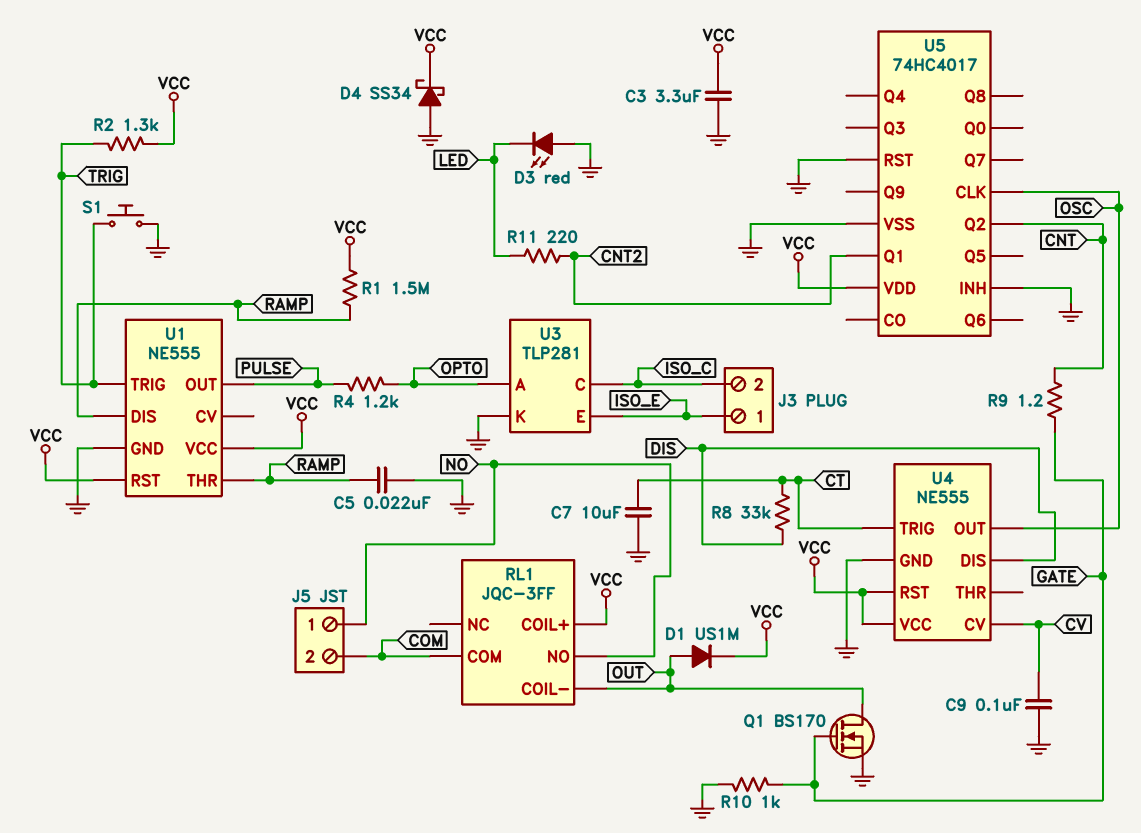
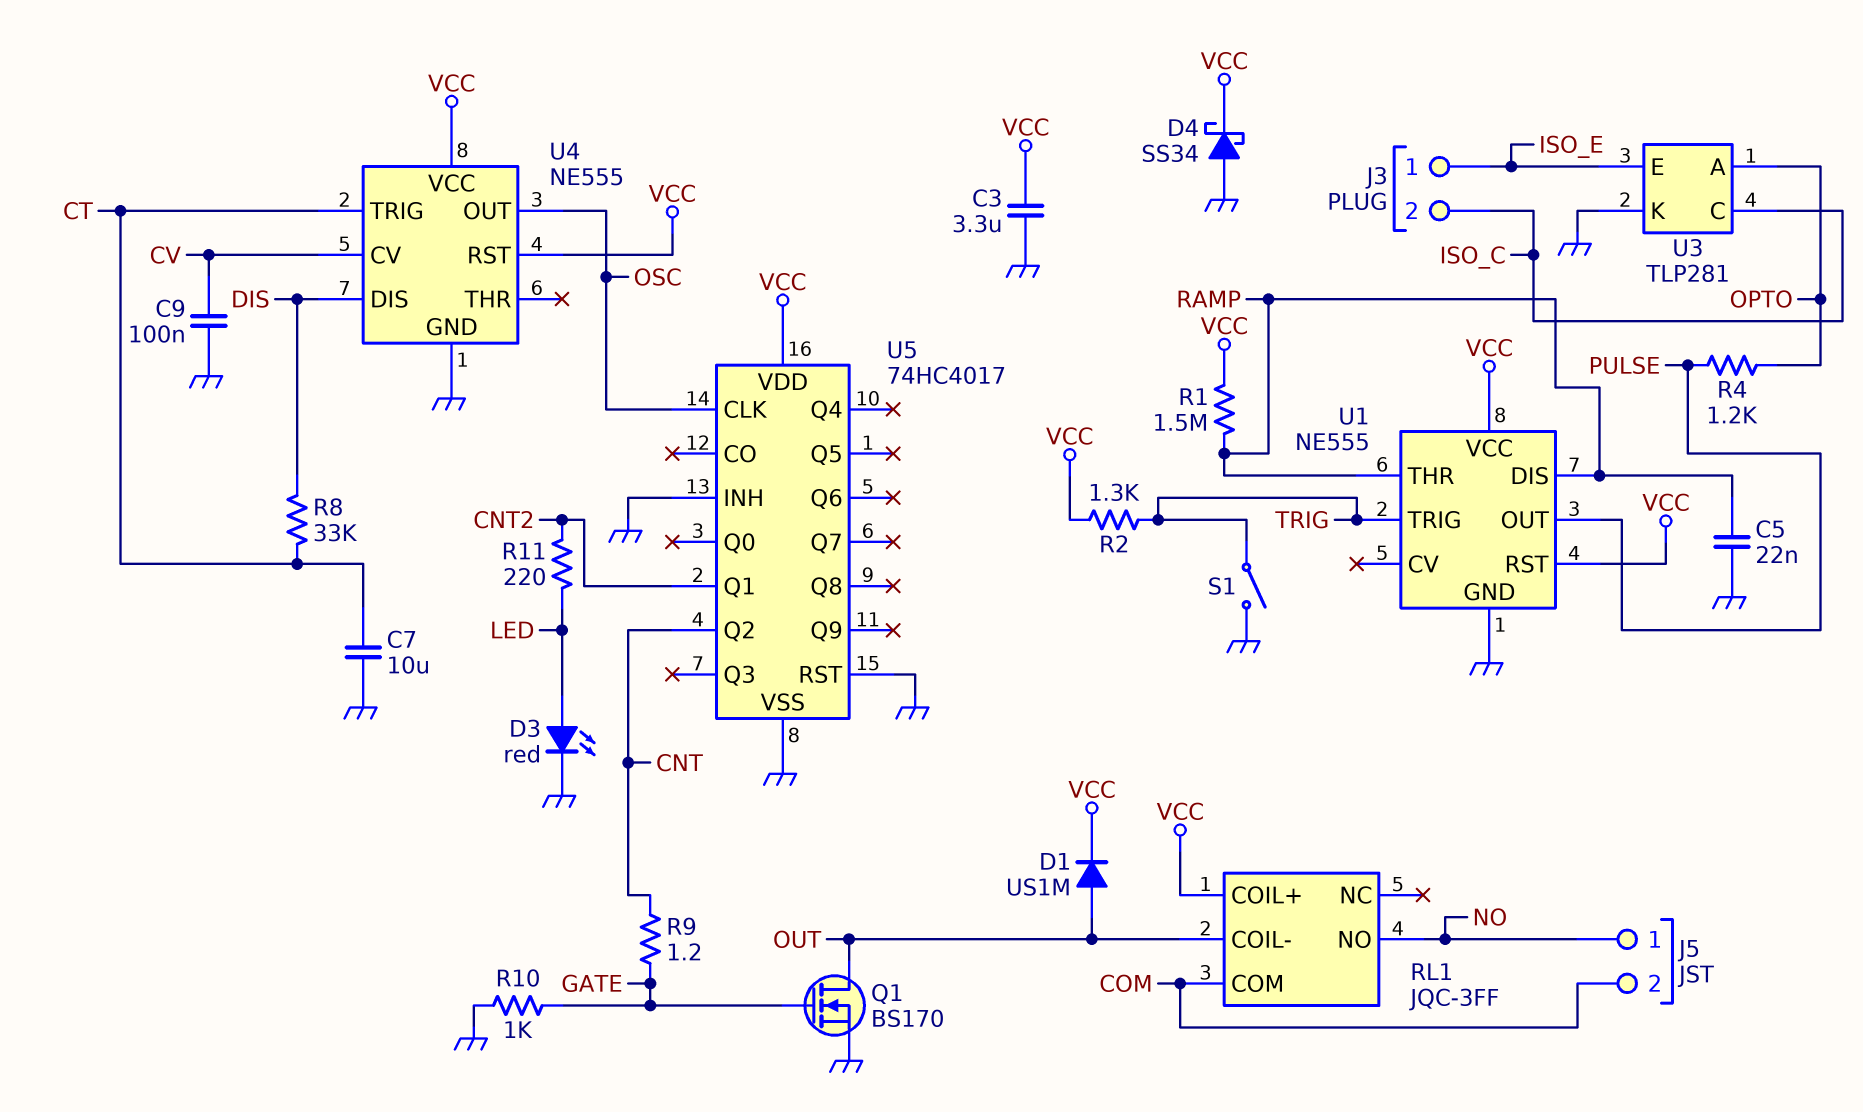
D3: LED red (A GND, K LED) -> LED red (A LED, K GND)
S1: button (GND, TRIG) -> switch (GND, TRIG)

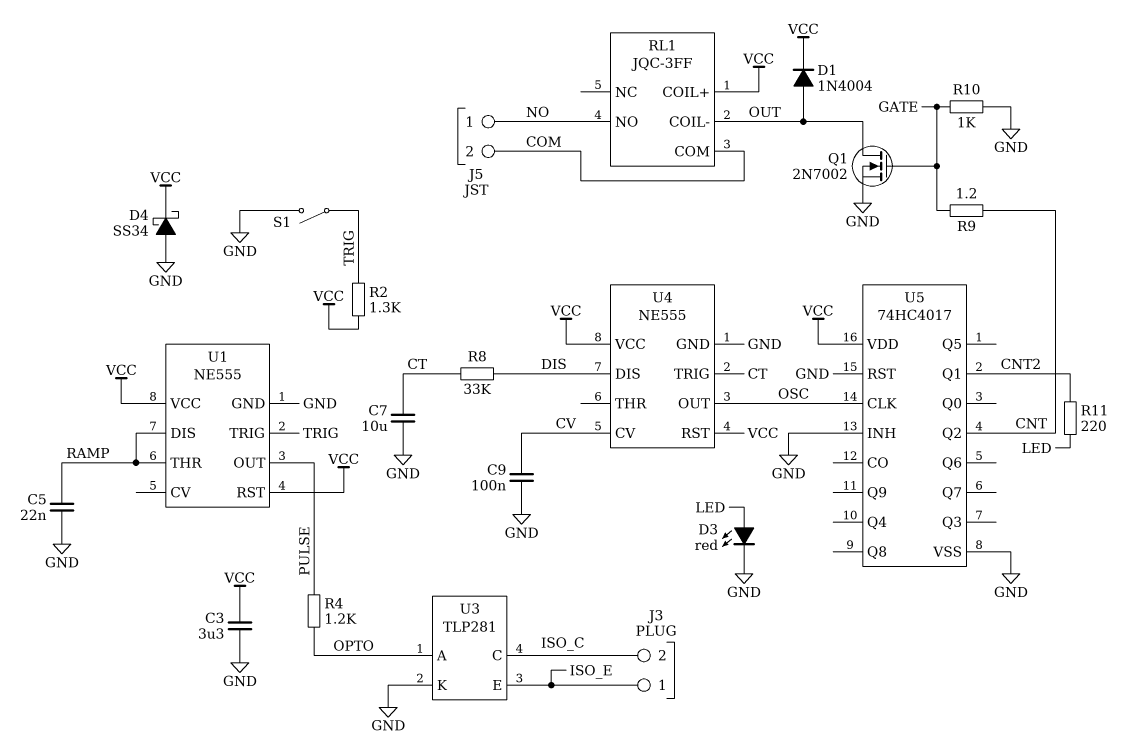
D1: diode US1M (A OUT, K VCC) -> diode 1N4004 (A OUT, K VCC)
Q1: NMOS BS170 (G GATE, D OUT, S GND) -> NMOS 2N7002 (G GATE, D OUT, S GND)
R1: 1.5M (RAMP, VCC) -> none

